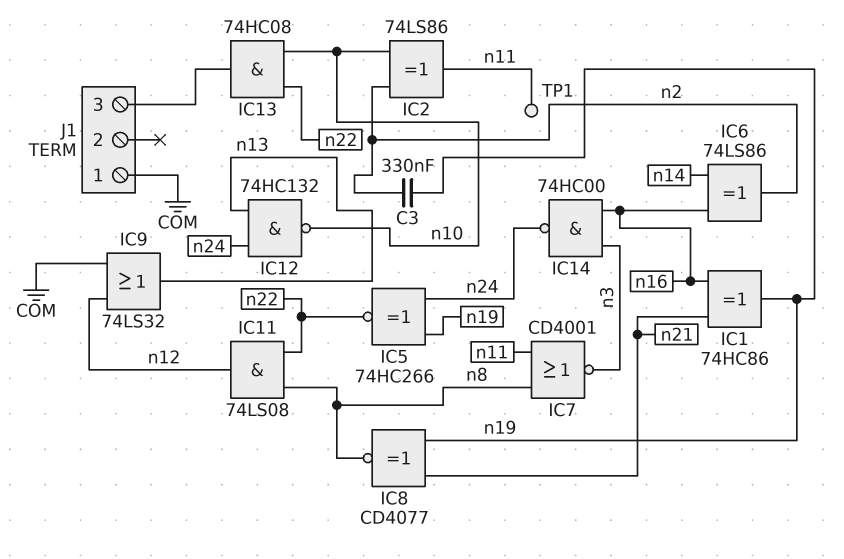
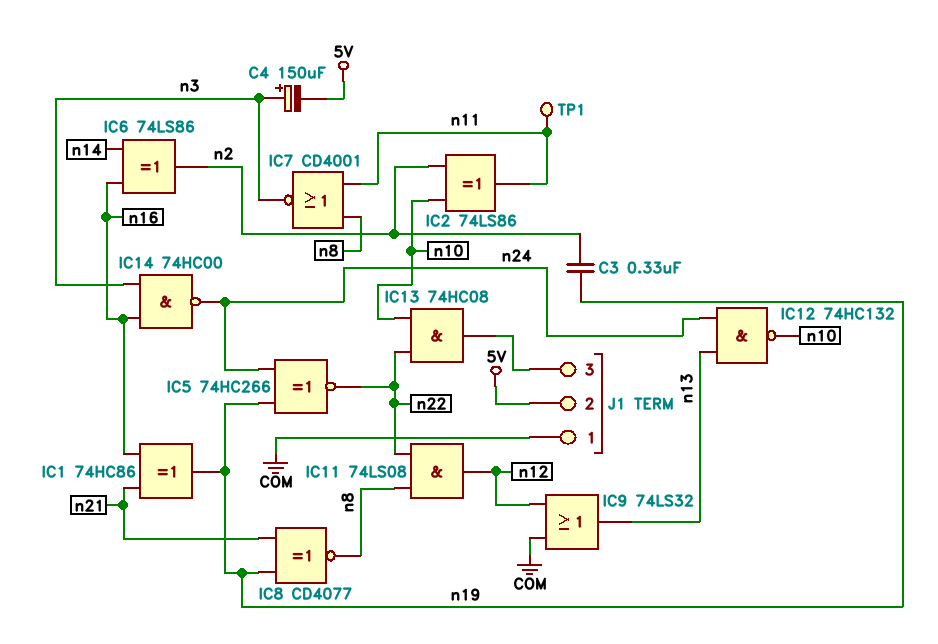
C4: none -> 150uF (plus n3, minus 5V)
J1 pin 2: none -> 5V

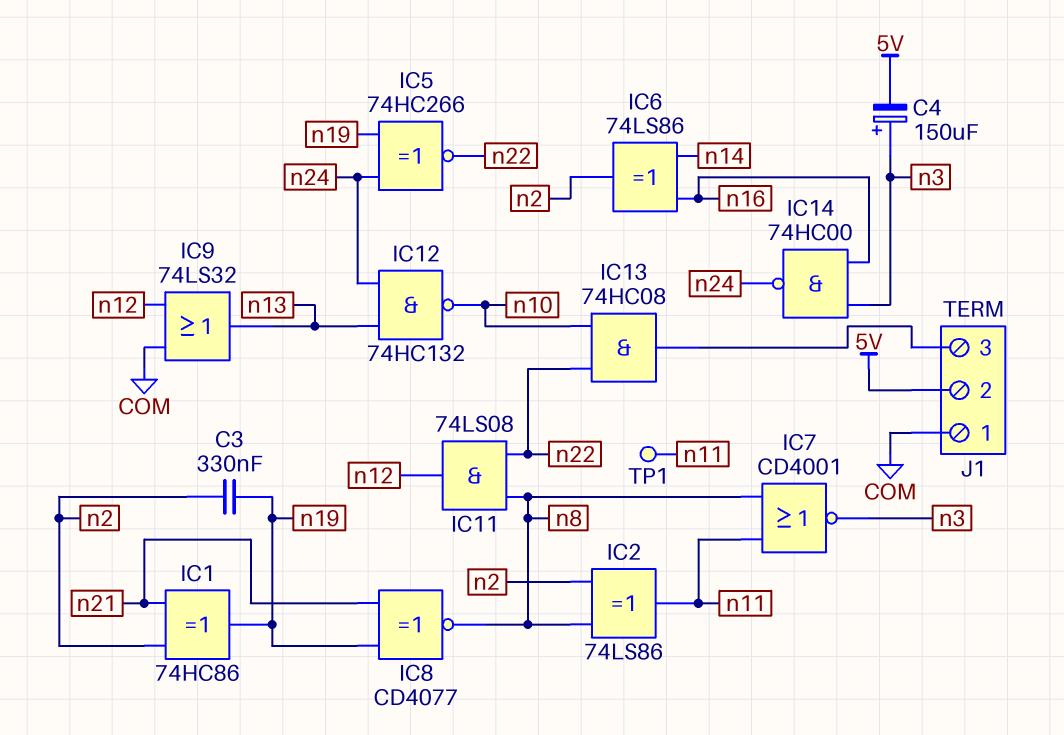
IC1: XOR 74HC86 (in n16, in n21, out n19) -> XOR 74HC86 (in n2, in n21, out n19)
IC2: XOR 74LS86 (in n2, in n10, out n11) -> XOR 74LS86 (in n2, in n8, out n11)

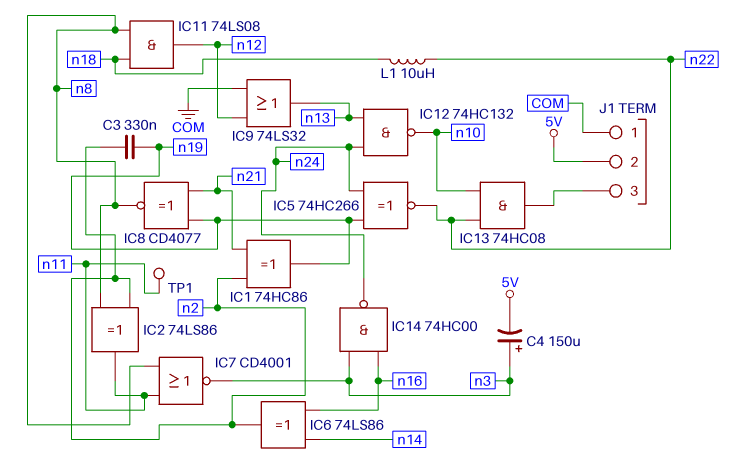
IC11: AND 74LS08 (in n8, in n22, out n12) -> AND 74LS08 (in n8, in n18, out n12)
L1: none -> 10uH (n18, n22)

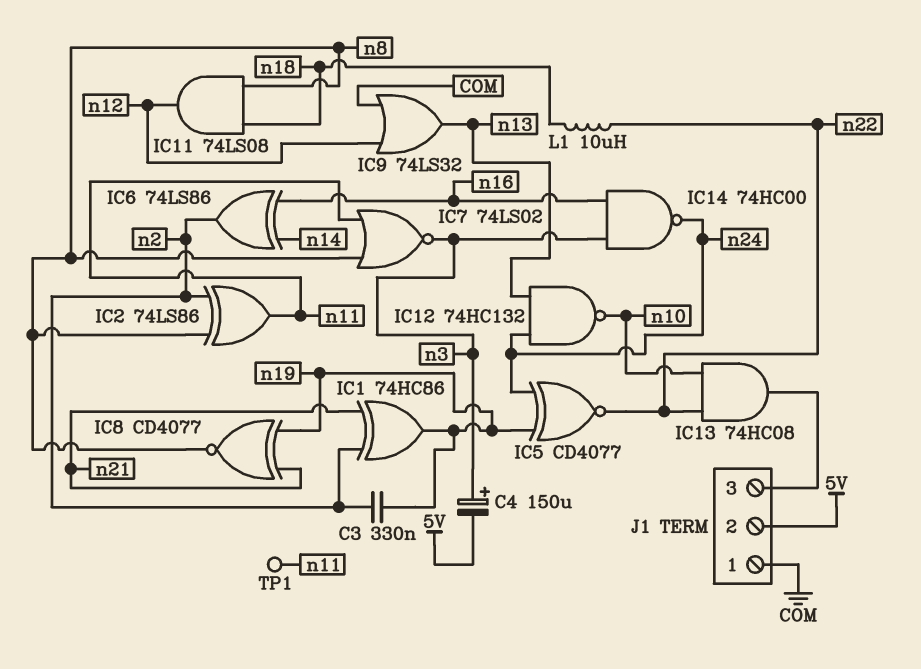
IC5: XNOR 74HC266 (in n19, in n24, out n22) -> XNOR CD4077 (in n19, in n24, out n22)
IC7: NOR CD4001 (in n8, in n11, out n3) -> NOR 74LS02 (in n8, in n11, out n3)

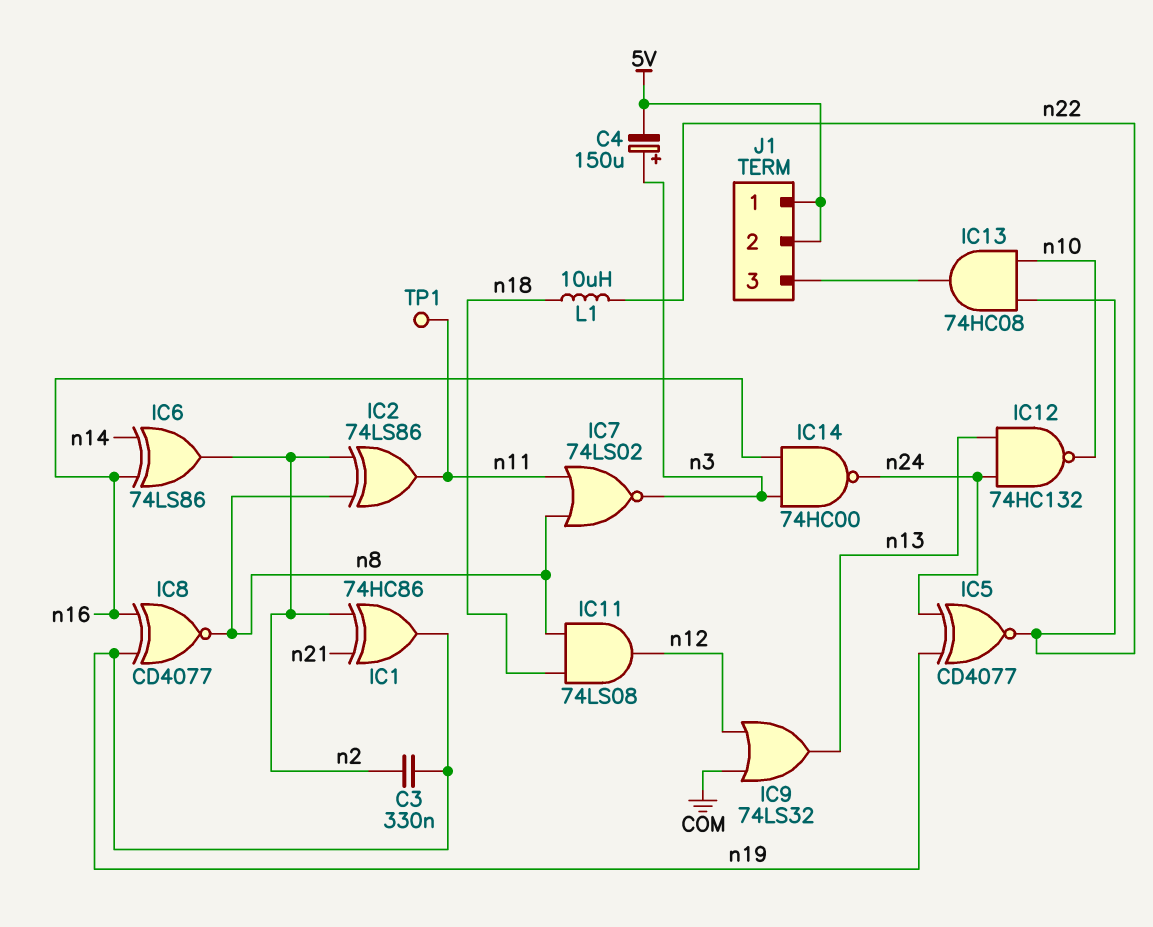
IC8: XNOR CD4077 (in n19, in n21, out n8) -> XNOR CD4077 (in n16, in n19, out n8)
J1 pin 1: COM -> 5V

